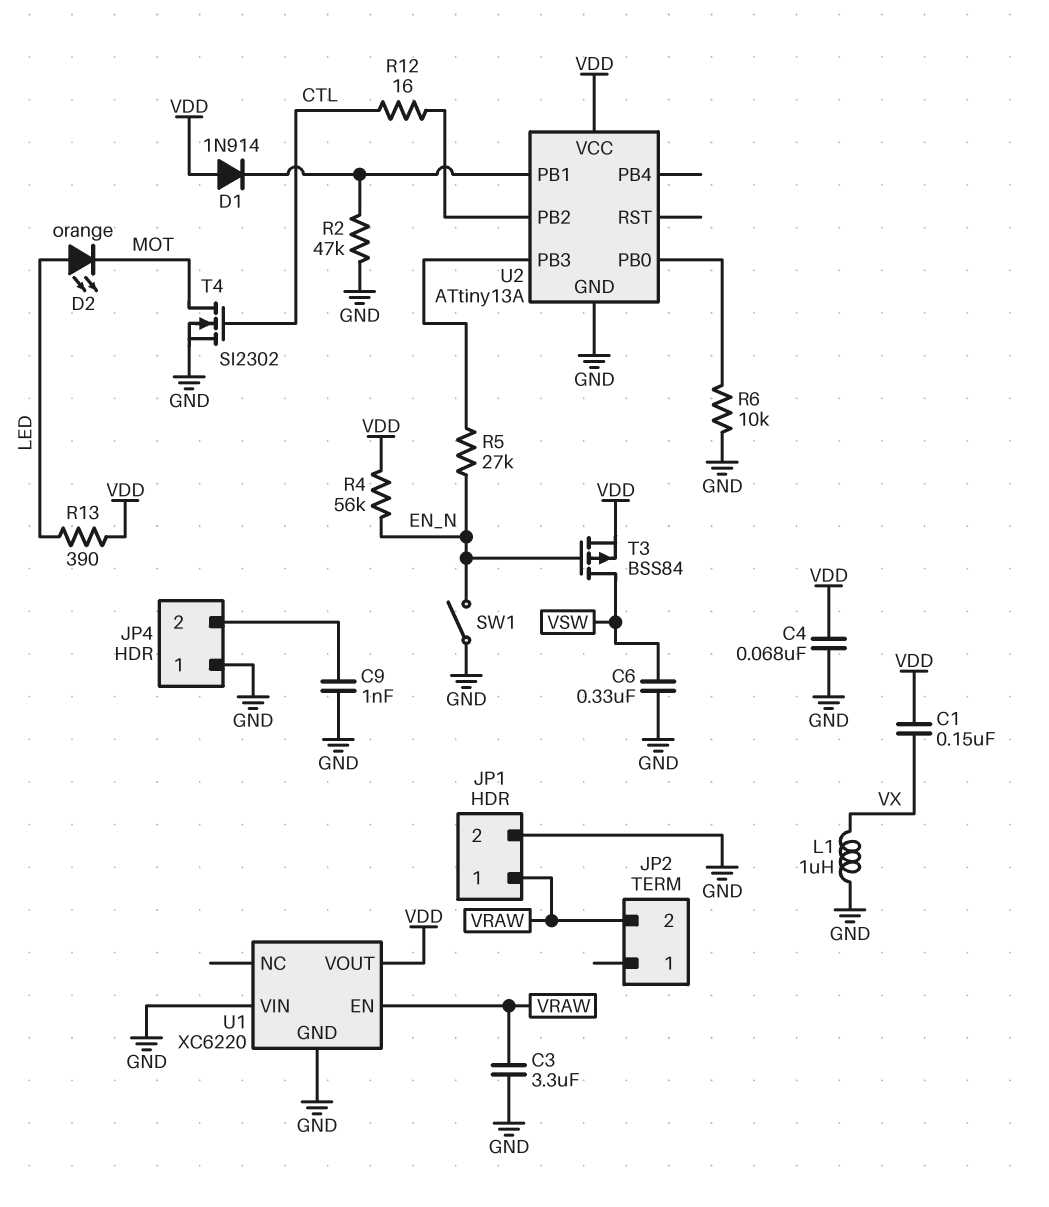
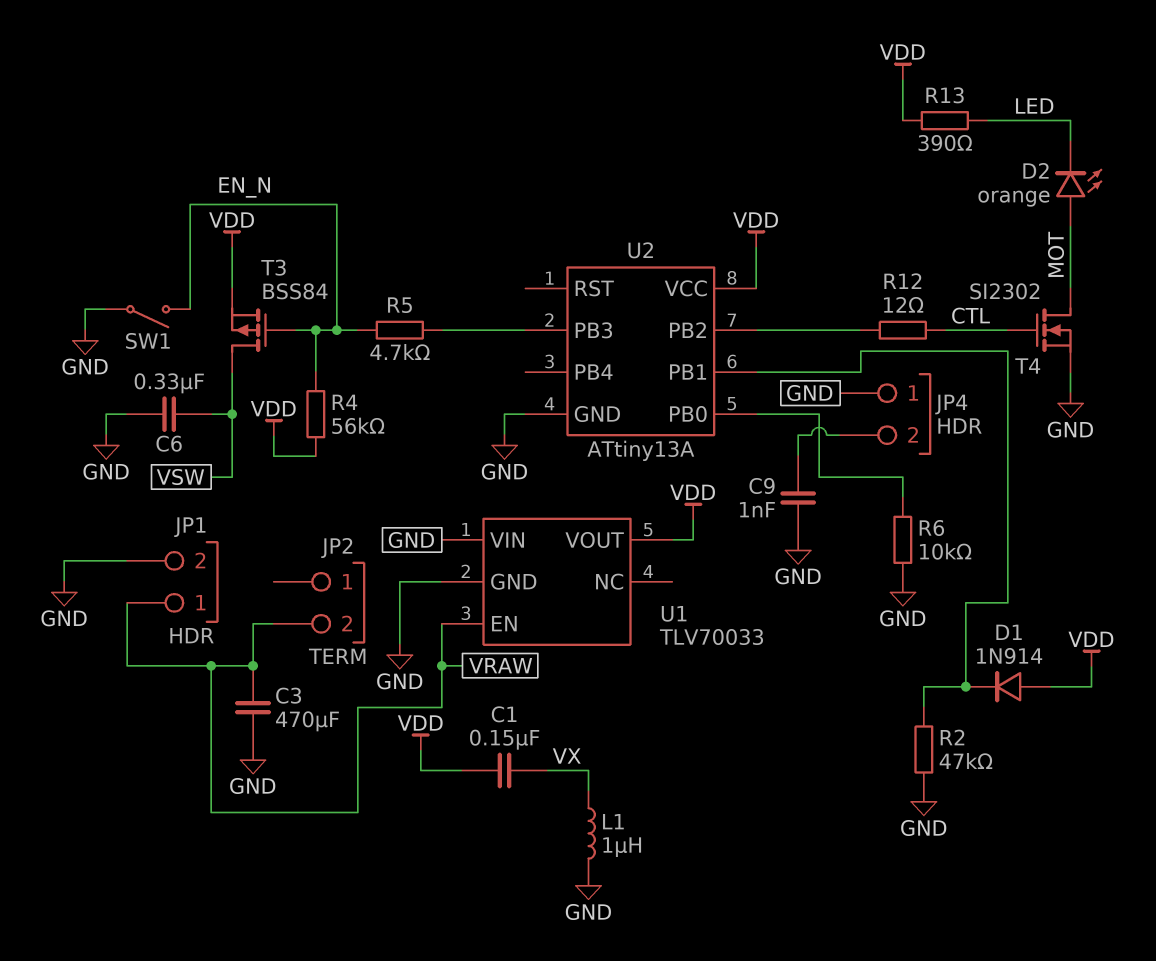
C3: 3.3uF (GND, VRAW) -> 470uF (GND, VRAW)
C4: 68nF (GND, VDD) -> none
D2: LED orange (A LED, K MOT) -> LED orange (A MOT, K LED)
R5: 27k (EN_N, U2/PB3) -> 4.7k (EN_N, U2/PB3)
R12: 16 (CTL, U2/PB2) -> 12 (CTL, U2/PB2)
U1: XC6220 -> TLV70033

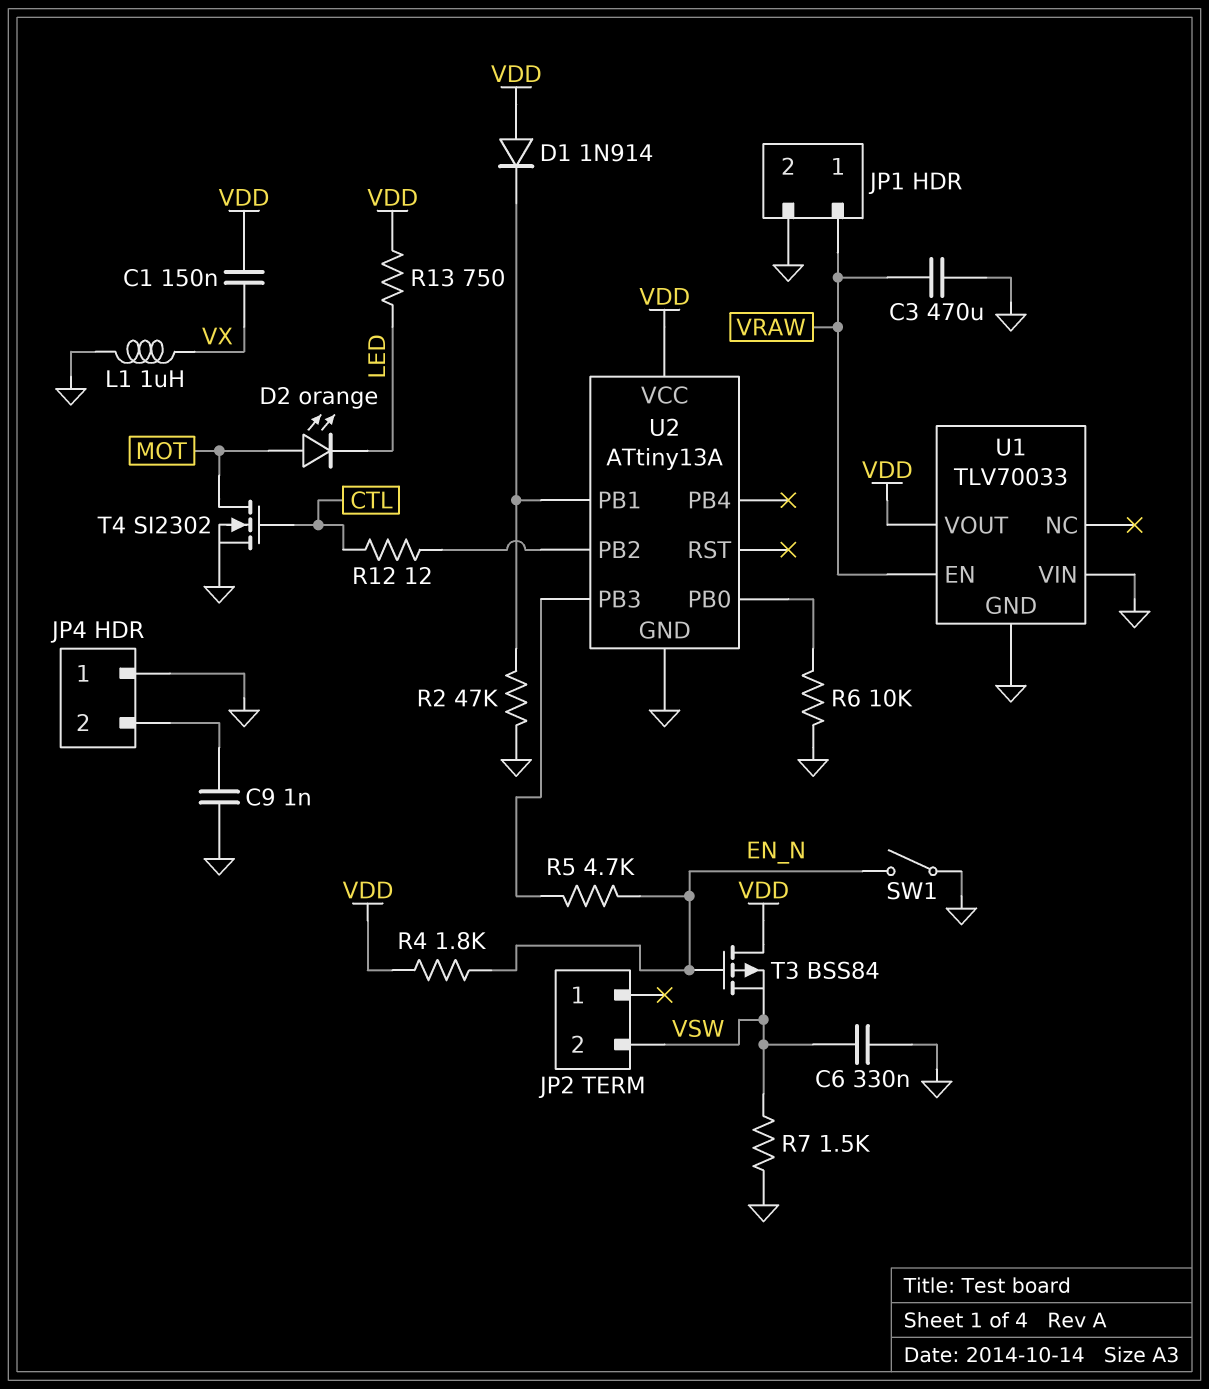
JP2 pin 2: VRAW -> VSW
R4: 56k (EN_N, VDD) -> 1.8k (EN_N, VDD)
R7: none -> 1.5k (GND, VSW)
R13: 390 (LED, VDD) -> 750 (LED, VDD)
T3: PMOS BSS84 (G EN_N, D VSW, S VDD) -> PMOS BSS84 (G EN_N, D VDD, S VSW)

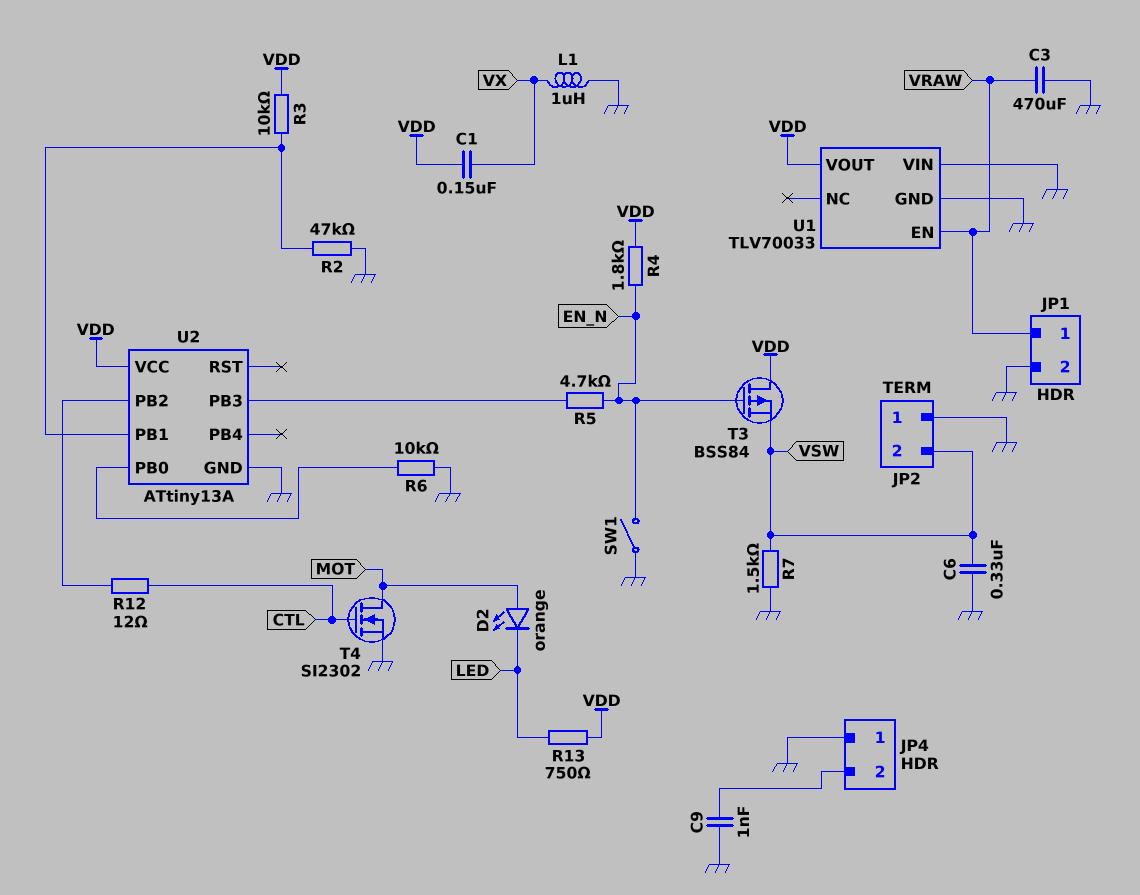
D1: diode 1N914 (A VDD, K U2/PB1) -> none
JP2 pin 1: none -> GND
R3: none -> 10k (U2/PB1, VDD)

